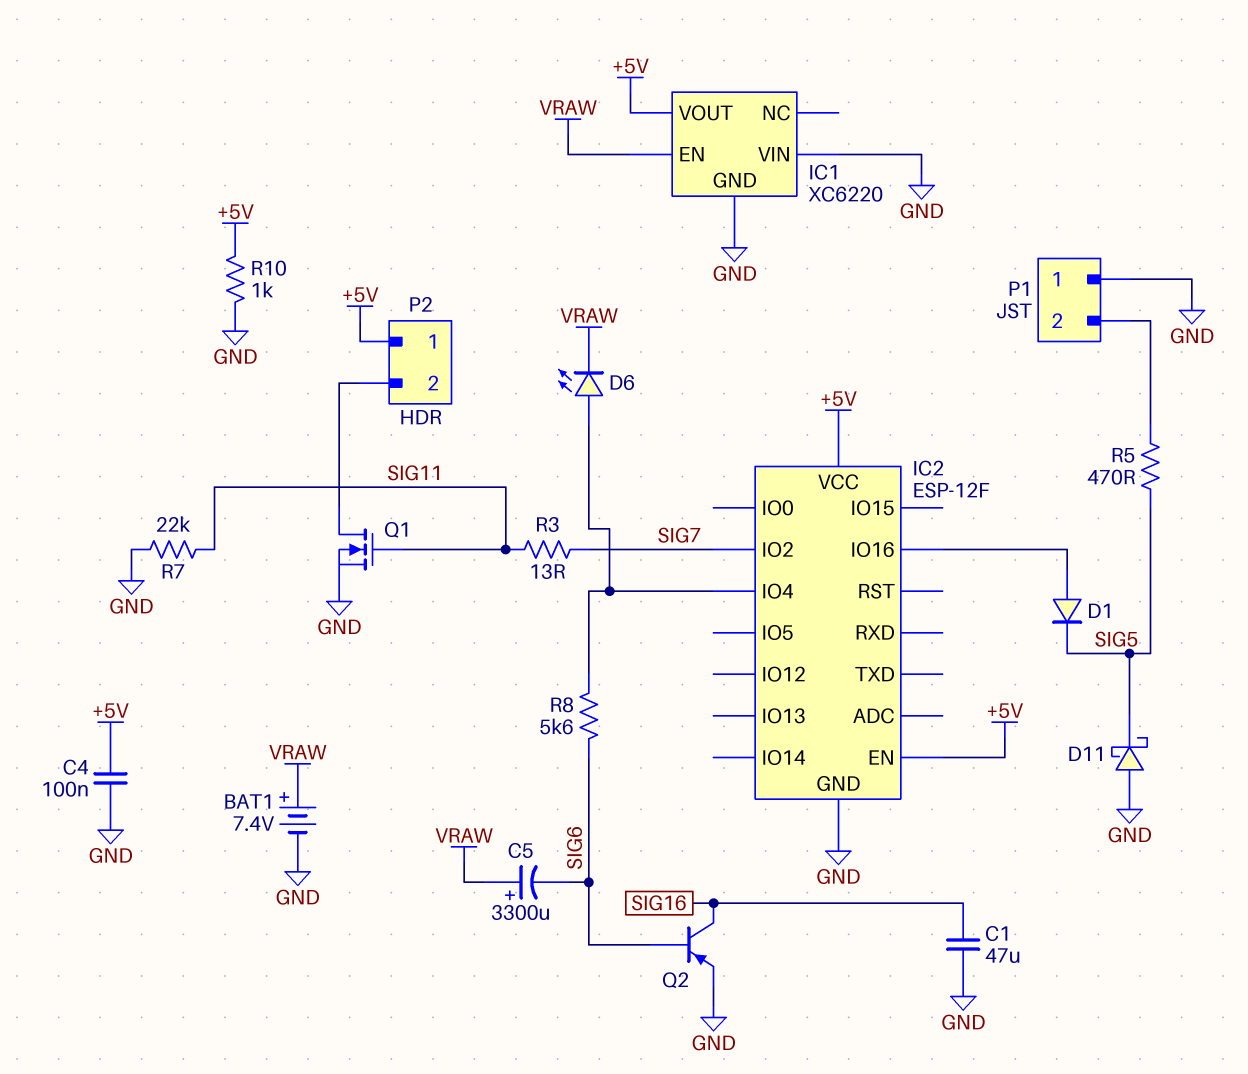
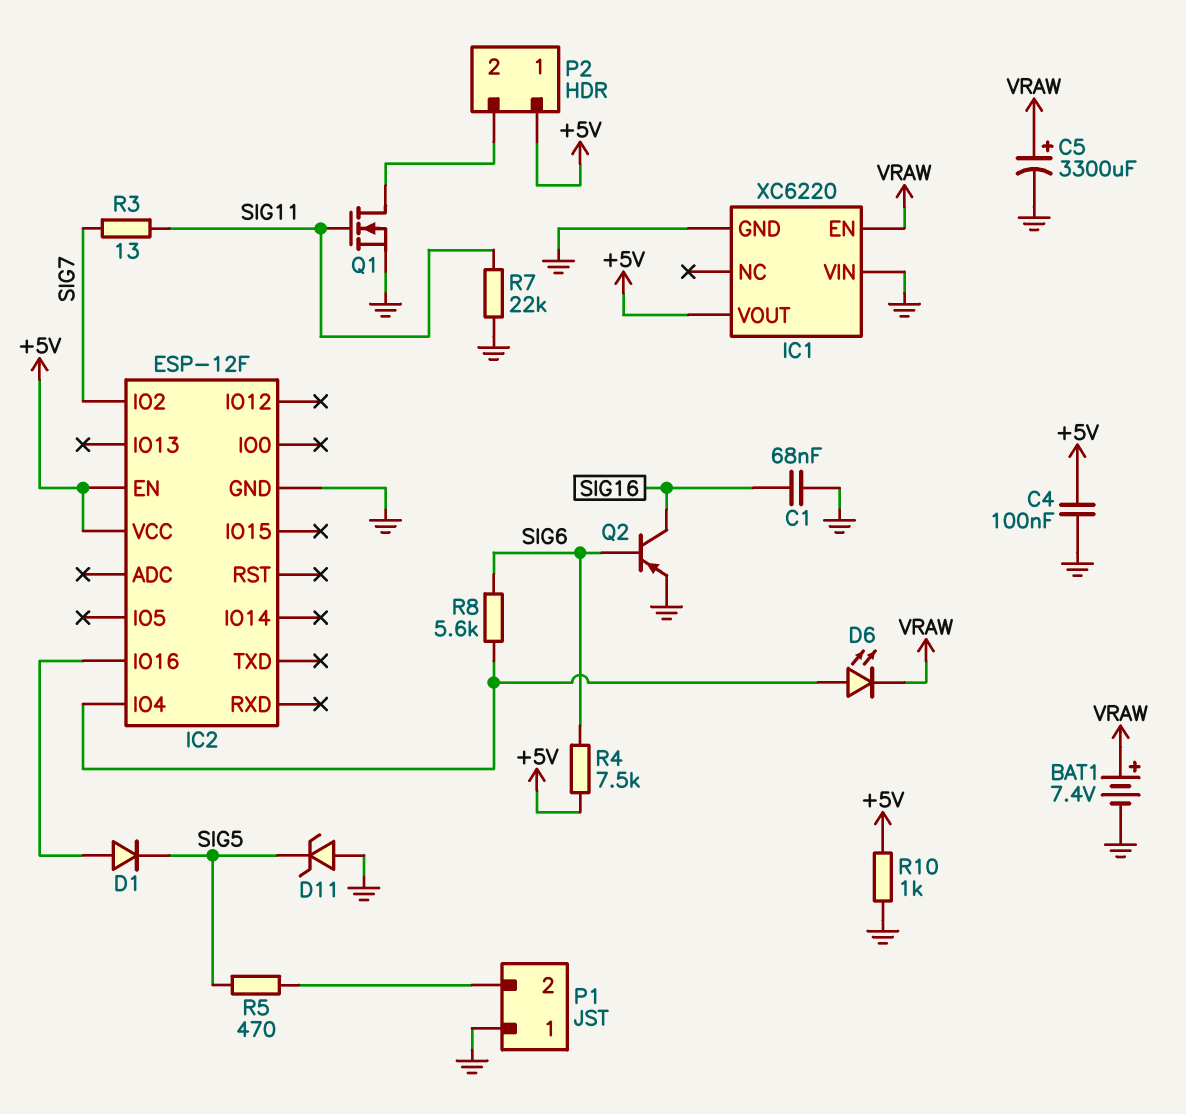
C1: 47uF (GND, SIG16) -> 68nF (GND, SIG16)
C5: 3300uF (plus VRAW, minus SIG6) -> 3300uF (plus VRAW, minus GND)
D11: schottky (A GND, K SIG5) -> zener (A GND, K SIG5)
R4: none -> 7.5k (+5V, SIG6)

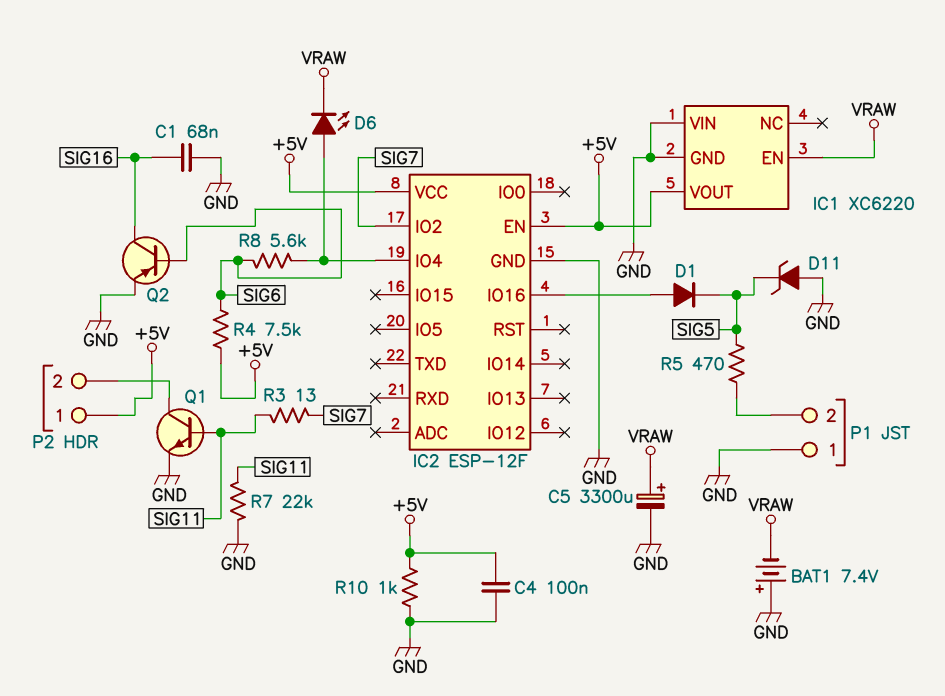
BAT1: 7.4V (plus VRAW, minus GND) -> 7.4V (plus GND, minus VRAW)
Q1: NMOS (G SIG11, D P2/2, S GND) -> NPN (B SIG11, C P2/2, E GND)

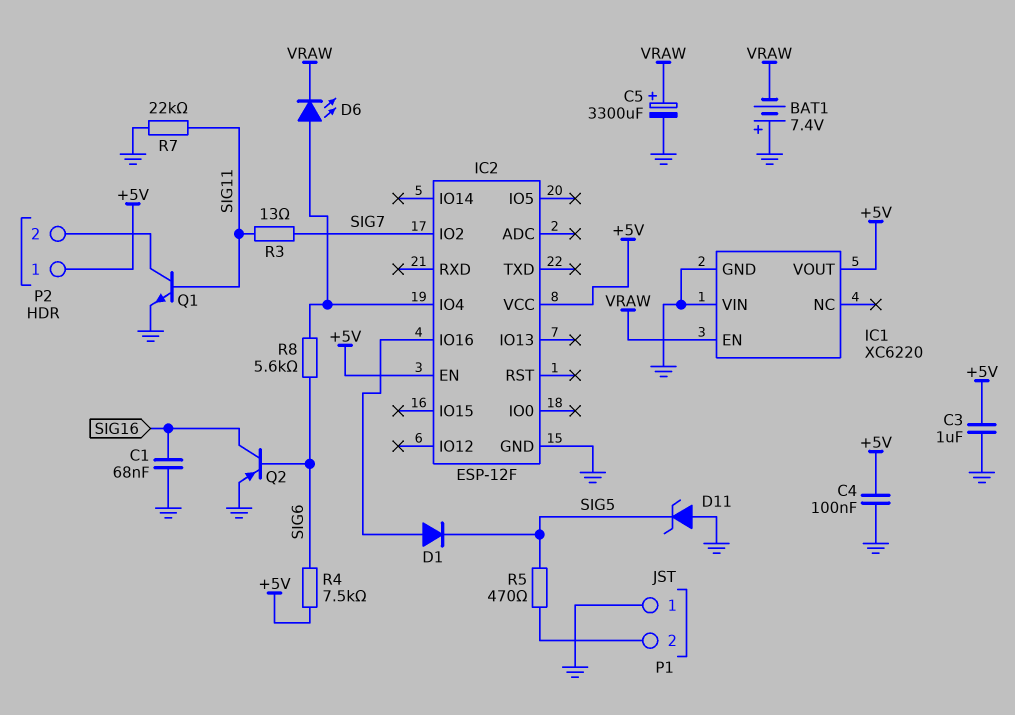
C3: none -> 1uF (+5V, GND)
R10: 1k (+5V, GND) -> none

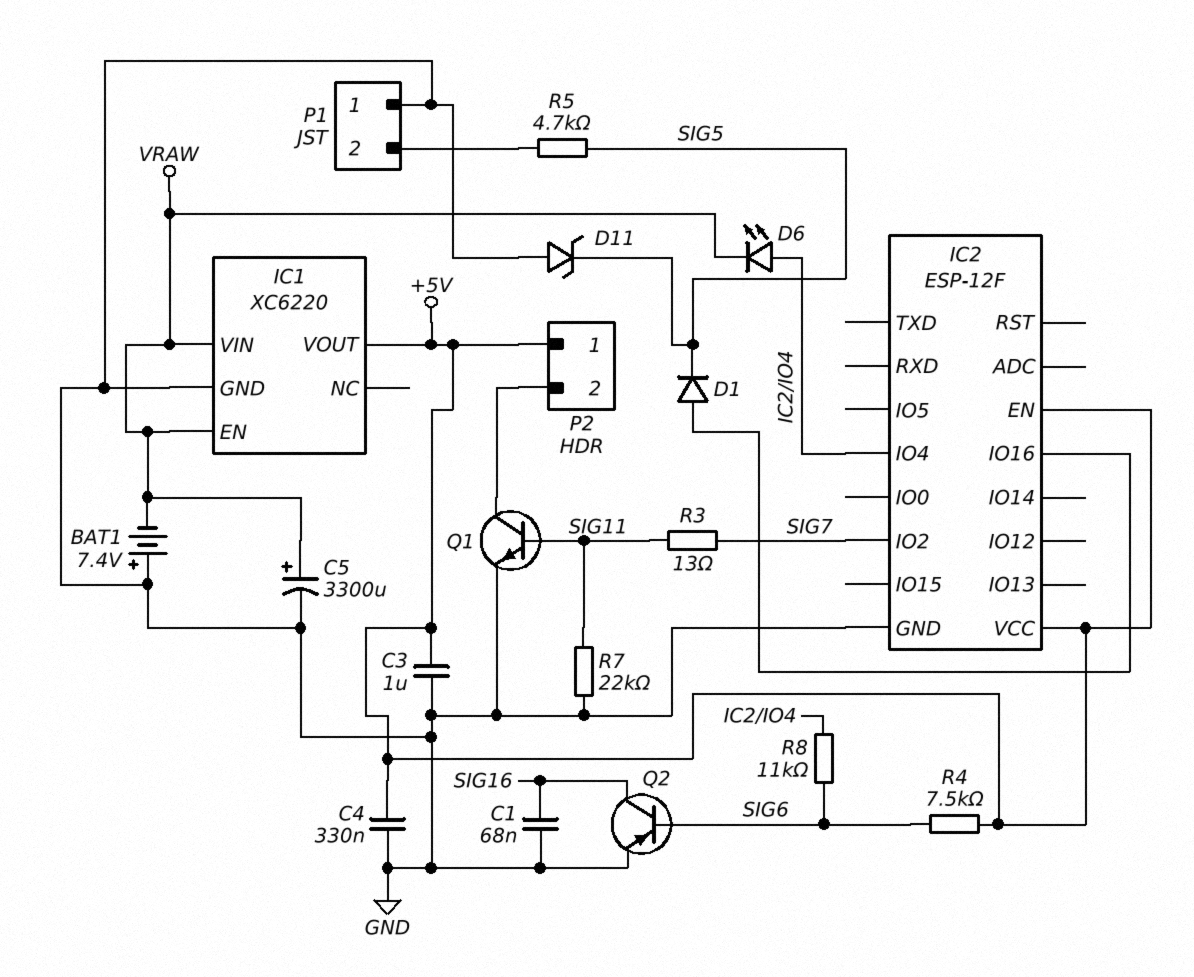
C4: 100nF (+5V, GND) -> 330nF (+5V, GND)
IC1 pin VIN: GND -> VRAW
R5: 470 (P1/2, SIG5) -> 4.7k (P1/2, SIG5)
R8: 5.6k (IC2/IO4, SIG6) -> 11k (IC2/IO4, SIG6)

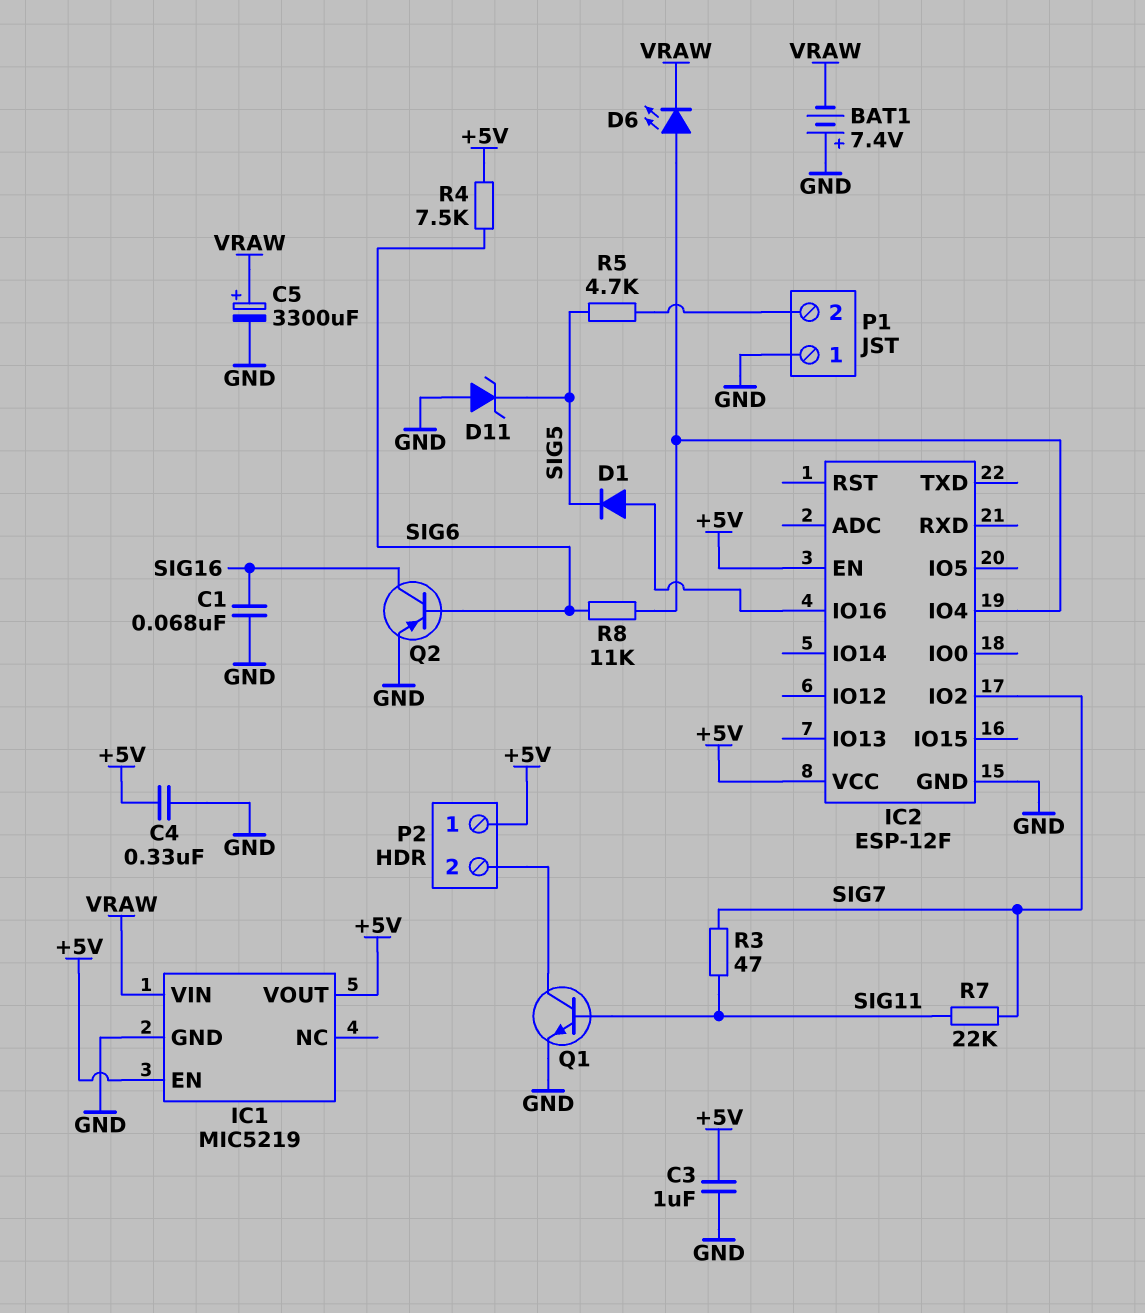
IC1: XC6220 -> MIC5219
IC1 pin EN: VRAW -> +5V
R3: 13 (SIG7, SIG11) -> 47 (SIG7, SIG11)
R7: 22k (GND, SIG11) -> 22k (SIG7, SIG11)

